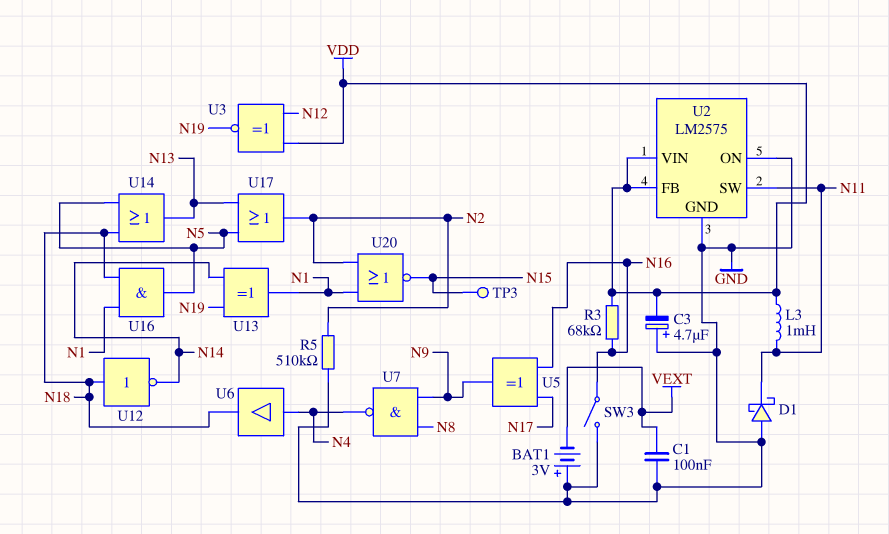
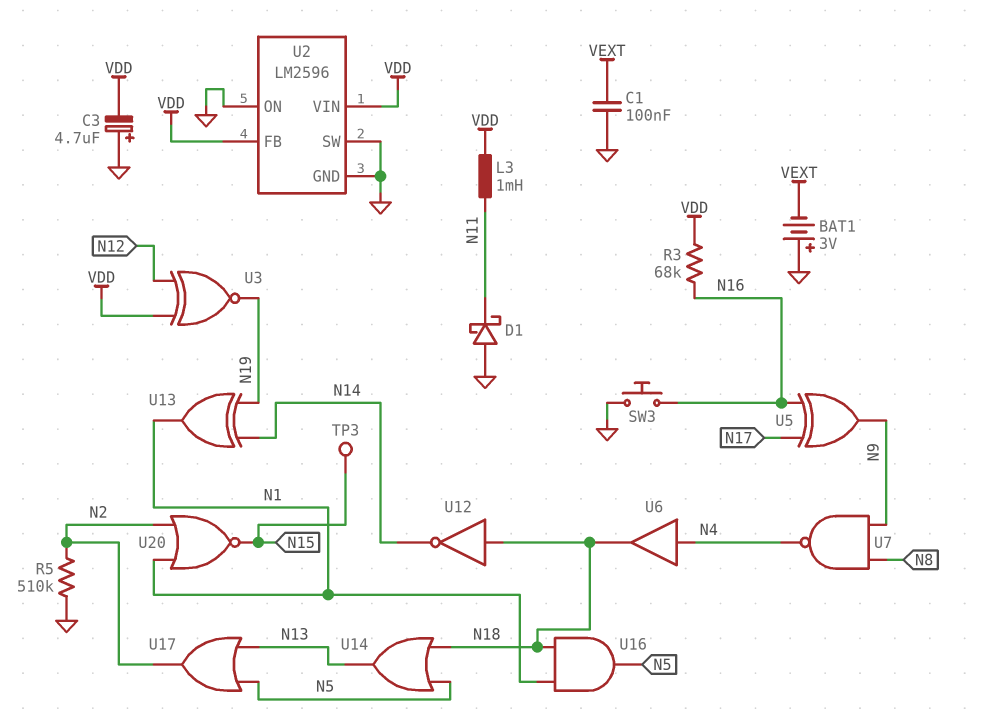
SW3: switch (GND, N16) -> button (GND, N16)
U2: LM2575 -> LM2596
U2 pin SW: N11 -> GND

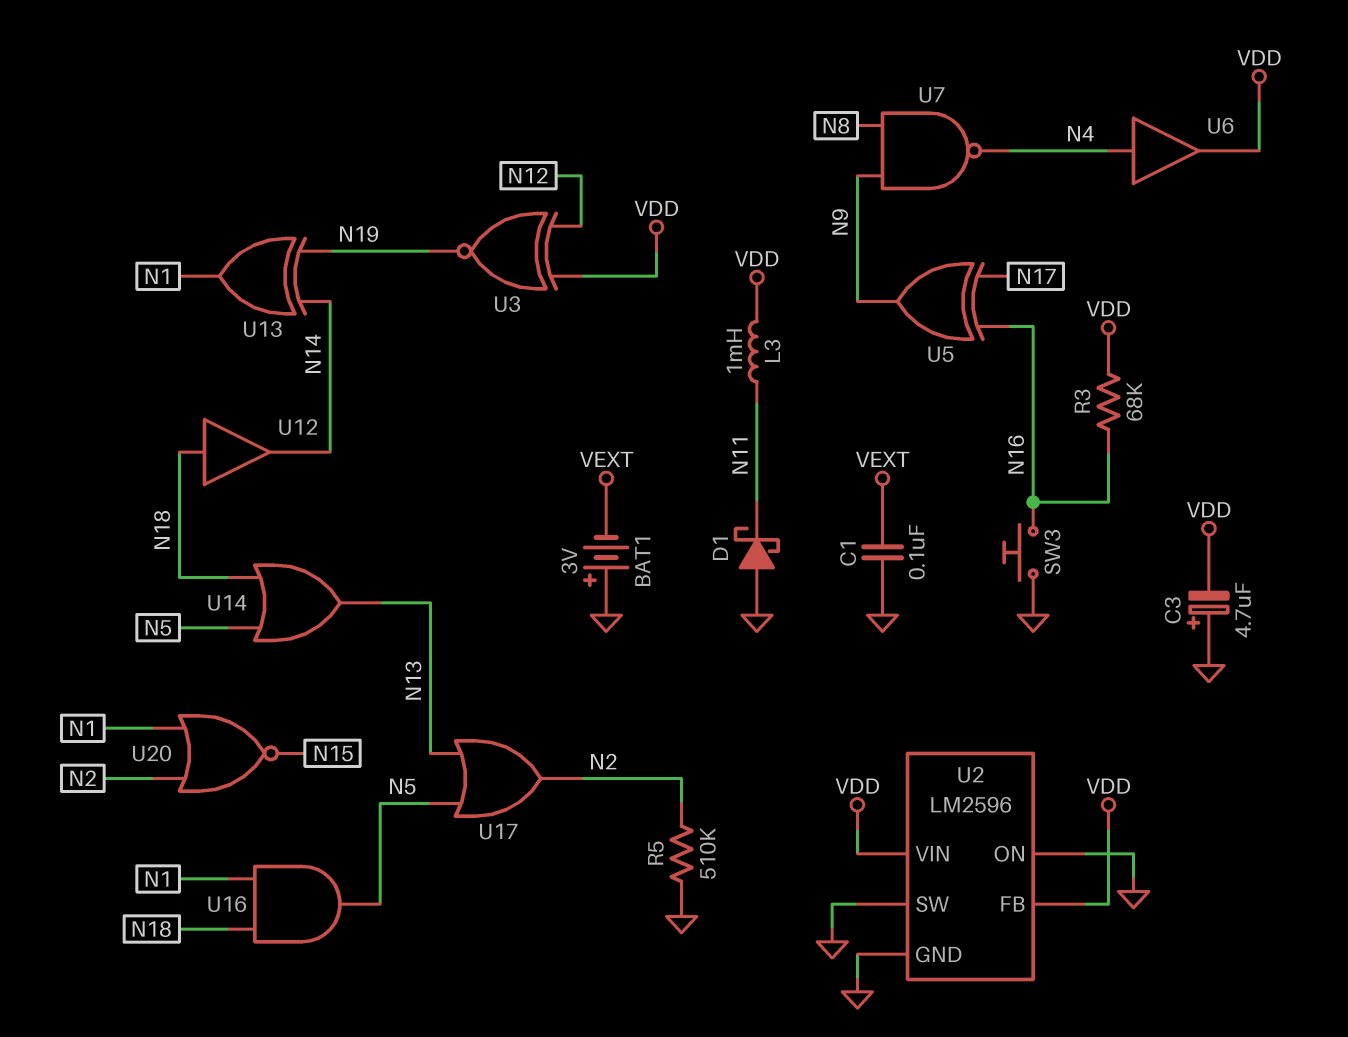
TP3: test point (N15) -> none
U6: buffer (in N4, out N18) -> buffer (in N4, out VDD)
U12: NOT (in N18, out N14) -> buffer (in N18, out N14)

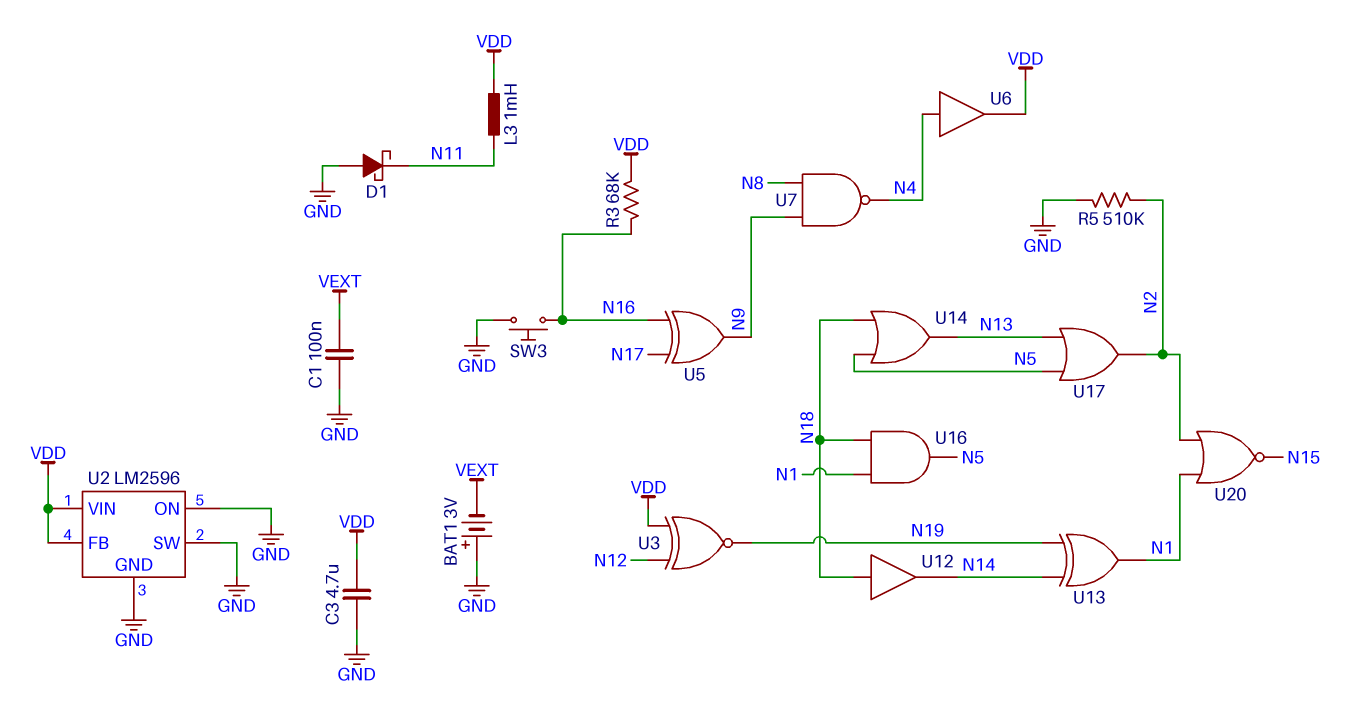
C3: 4.7uF (plus GND, minus VDD) -> 4.7uF (GND, VDD)

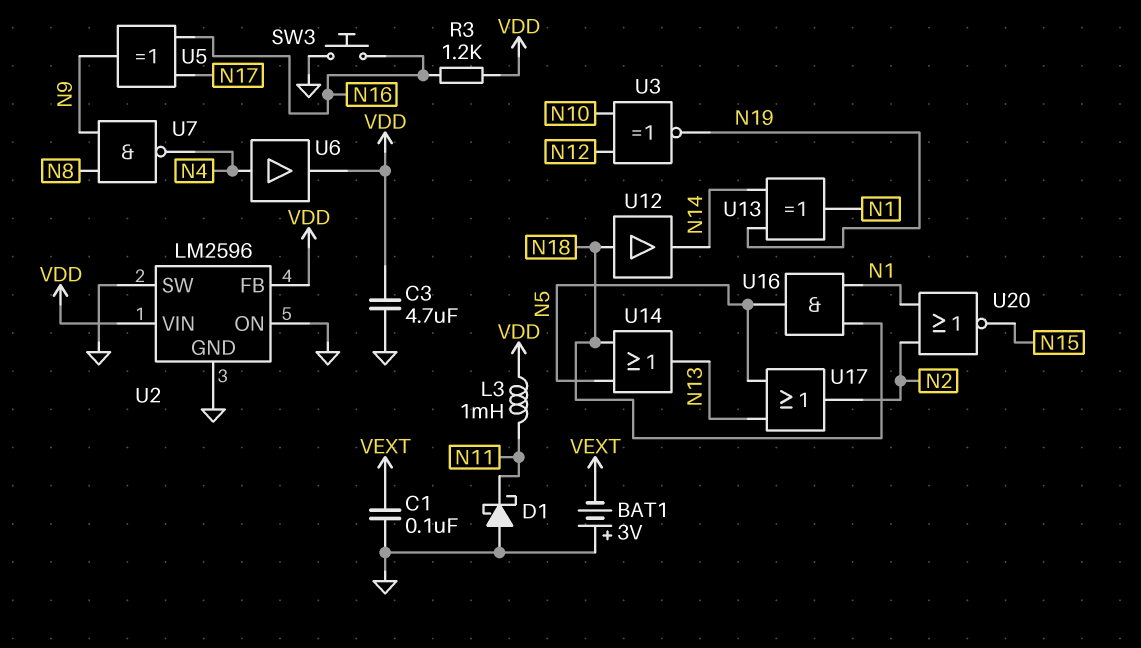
R3: 68k (N16, VDD) -> 1.2k (N16, VDD)
R5: 510k (GND, N2) -> none
U3: XNOR (in N12, in VDD, out N19) -> XNOR (in N10, in N12, out N19)

